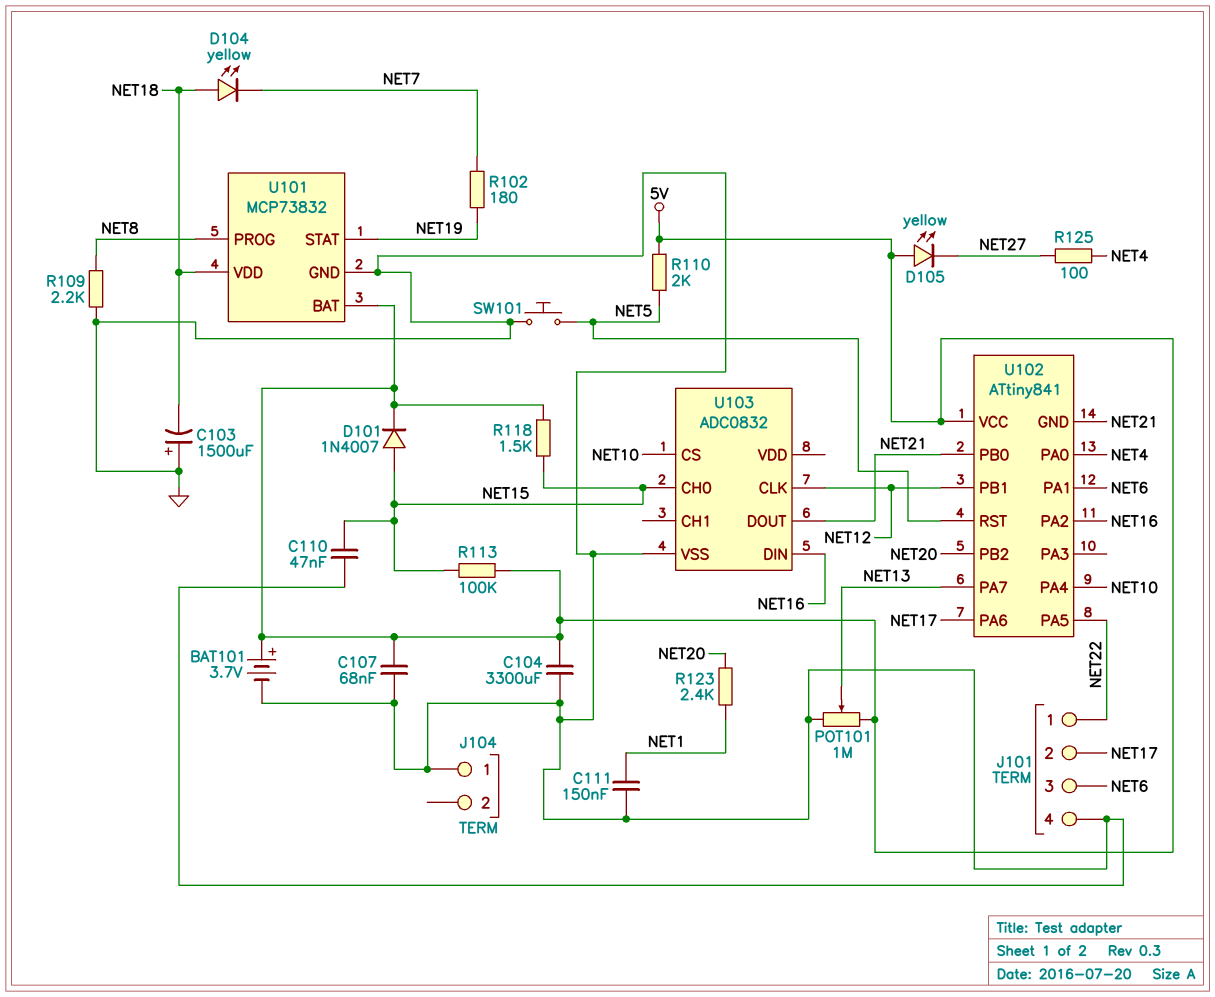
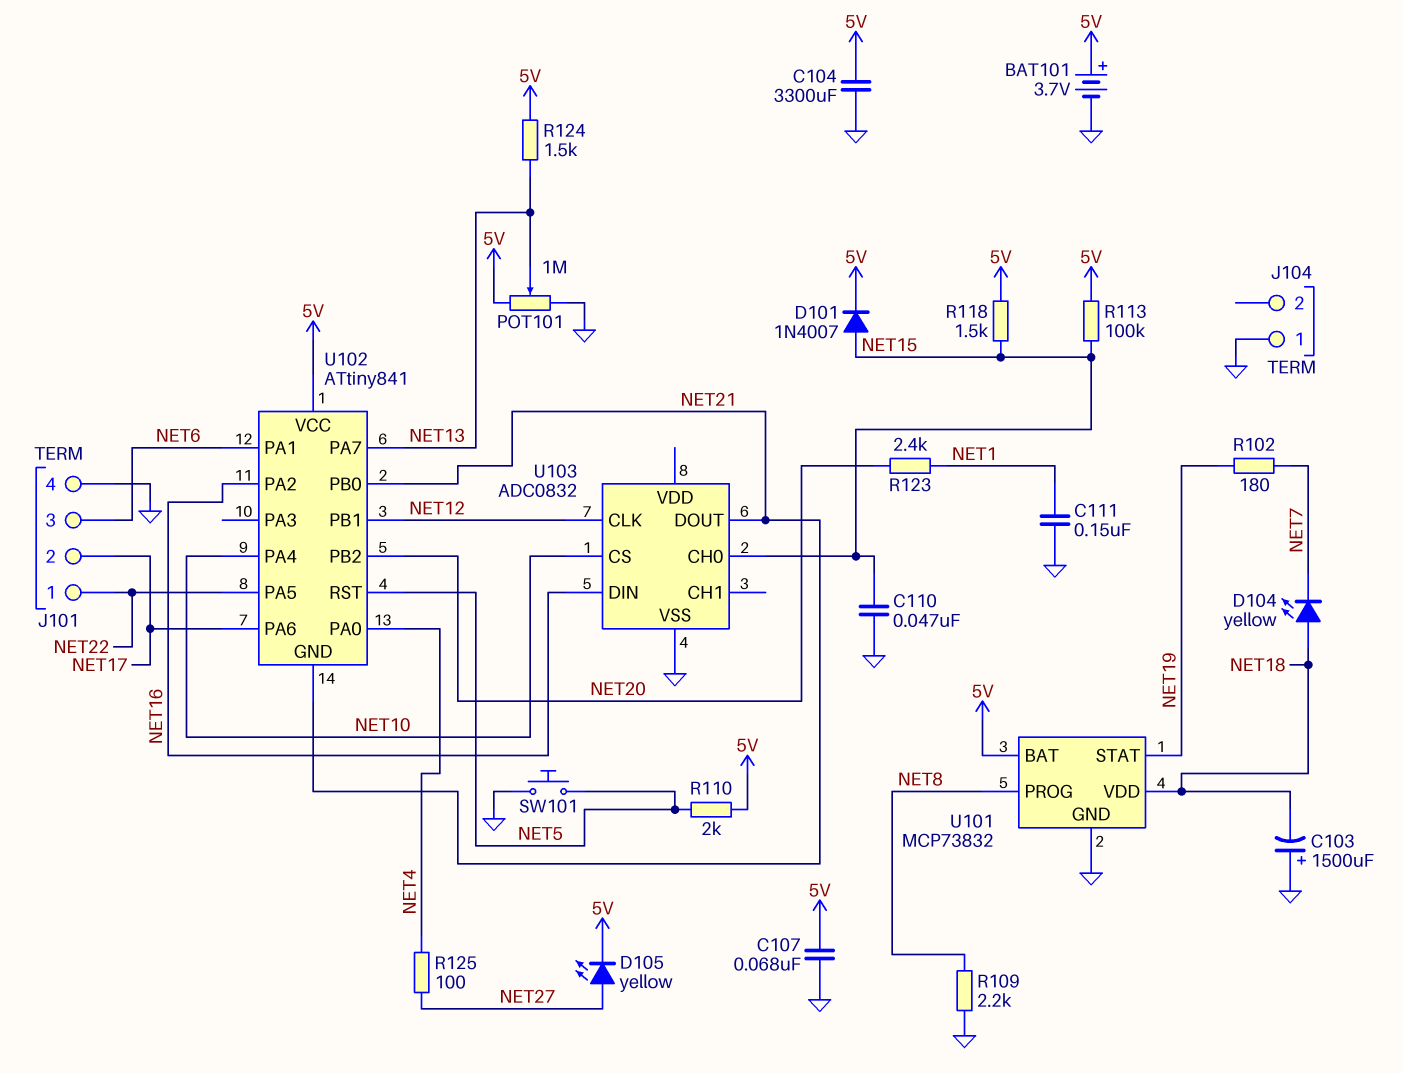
D105: LED yellow (A 5V, K NET27) -> LED yellow (A NET27, K 5V)
R124: none -> 1.5k (5V, NET13)

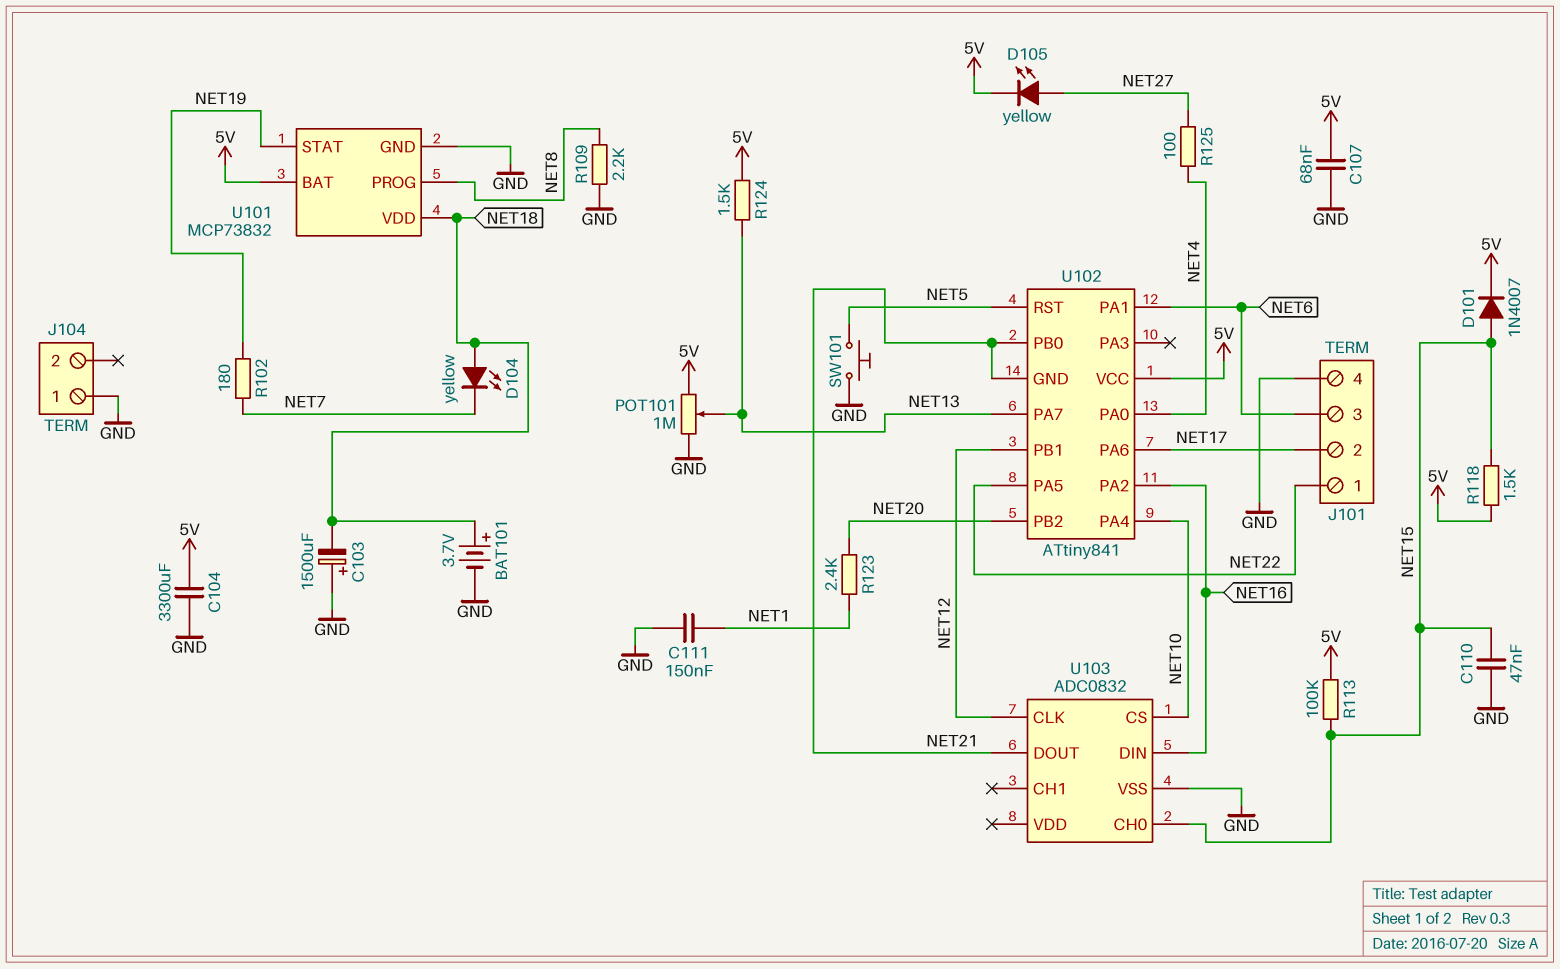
BAT101: 3.7V (plus 5V, minus GND) -> 3.7V (plus NET18, minus GND)
R110: 2k (5V, NET5) -> none

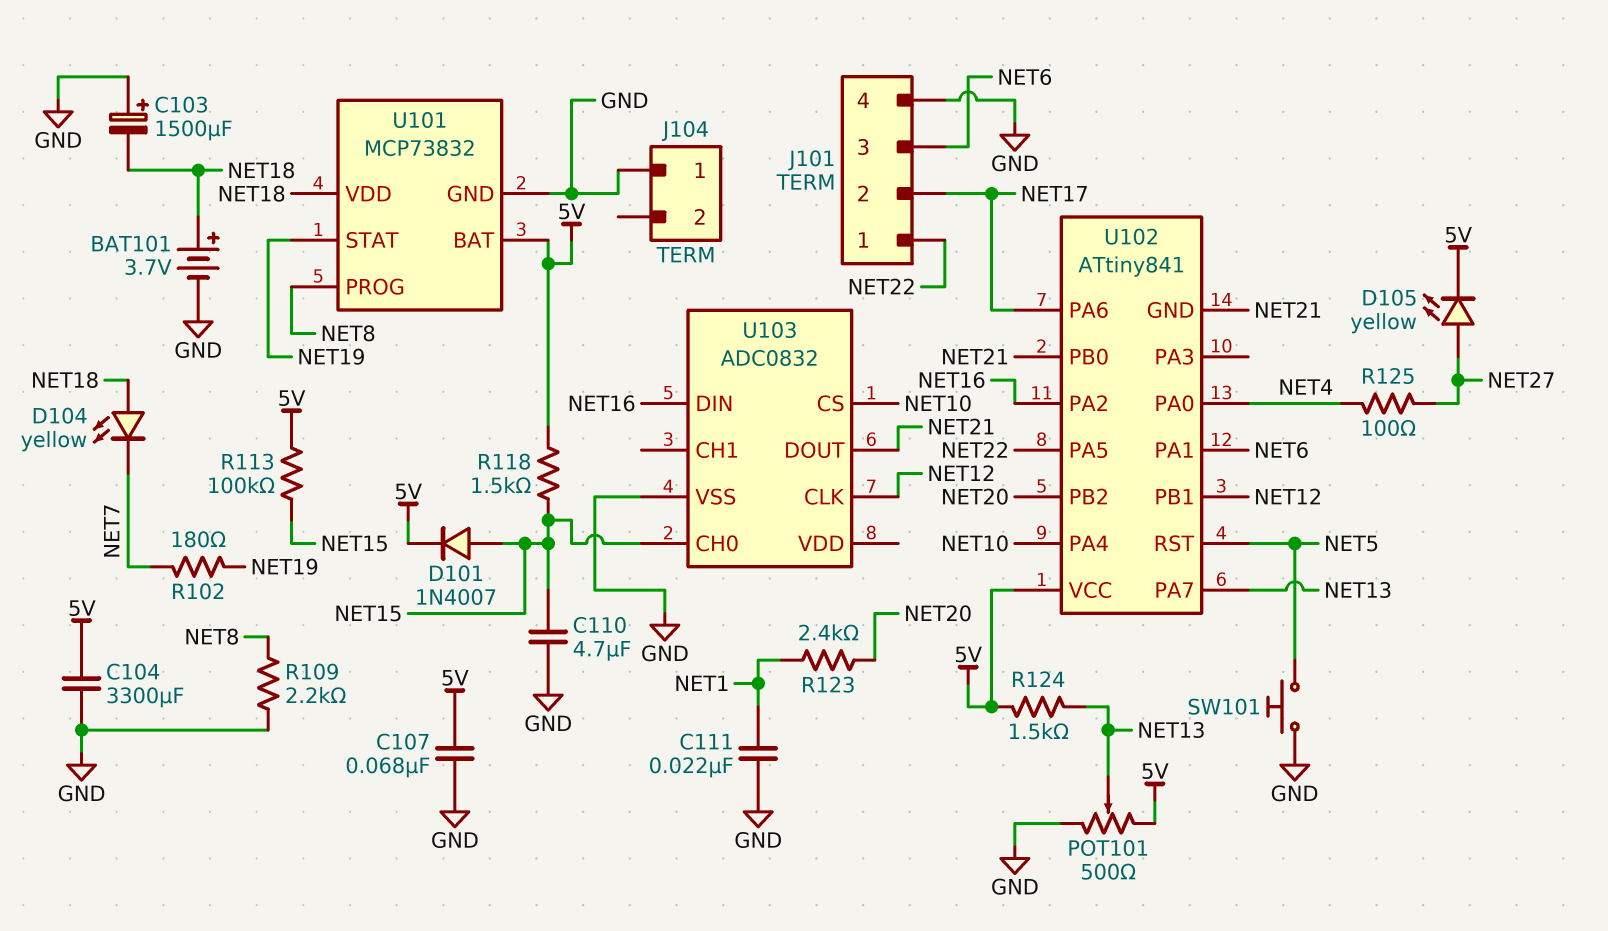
C110: 47nF (GND, NET15) -> 4.7uF (GND, NET15)
C111: 150nF (GND, NET1) -> 22nF (GND, NET1)
POT101: 1M (5V, GND, wiper NET13) -> 500 (5V, GND, wiper NET13)

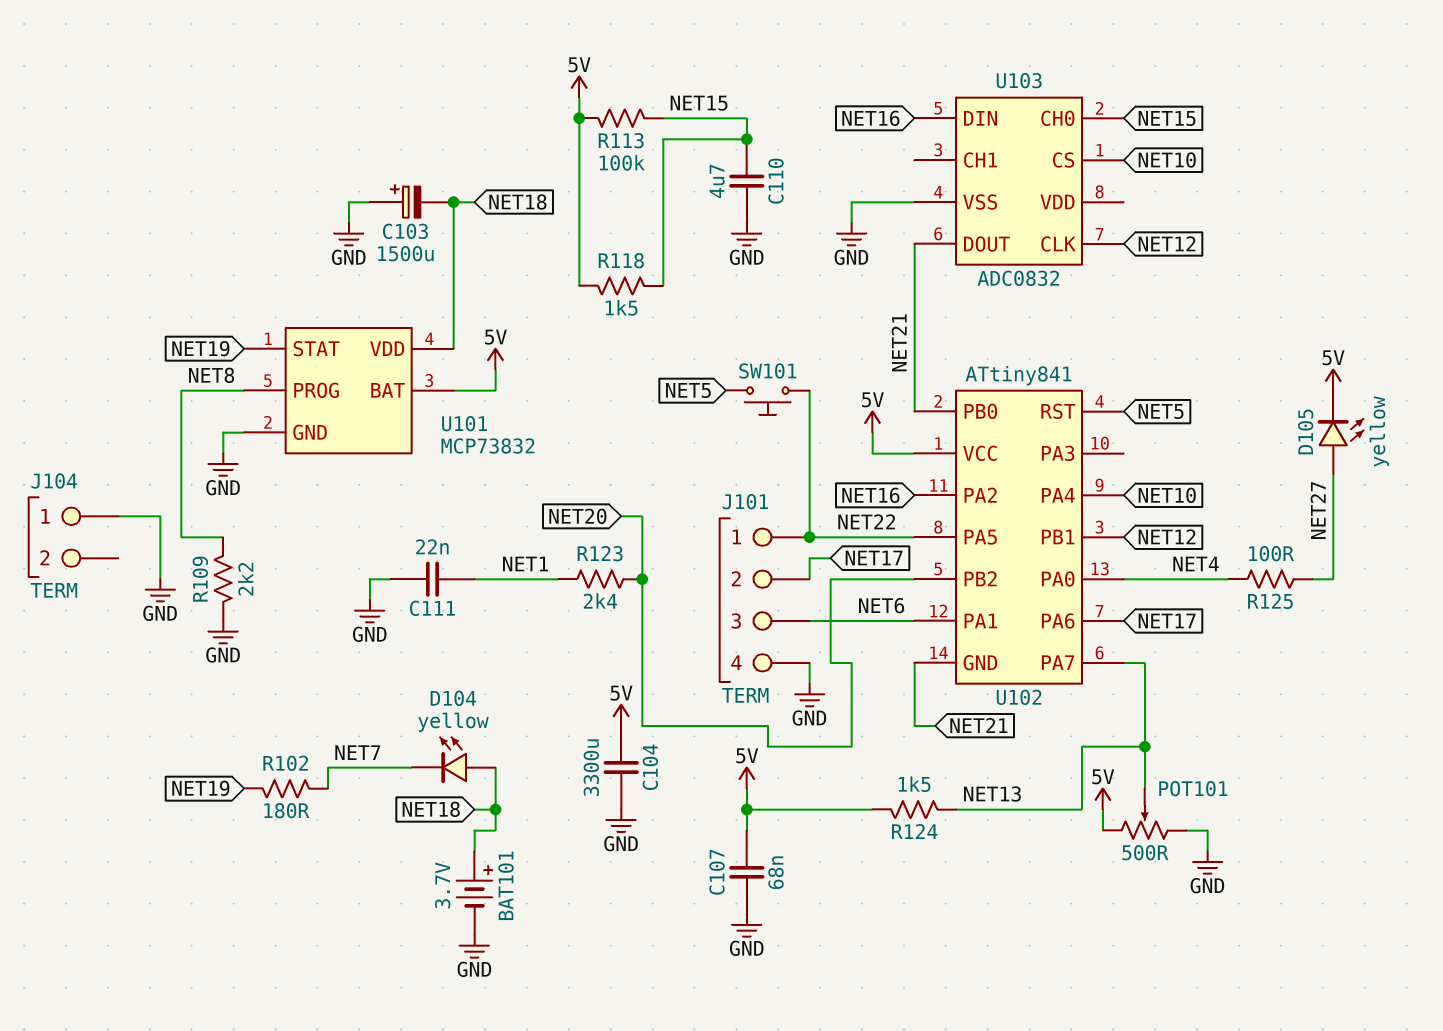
D101: diode 1N4007 (A NET15, K 5V) -> none
SW101: button (GND, NET5) -> button (NET5, NET22)

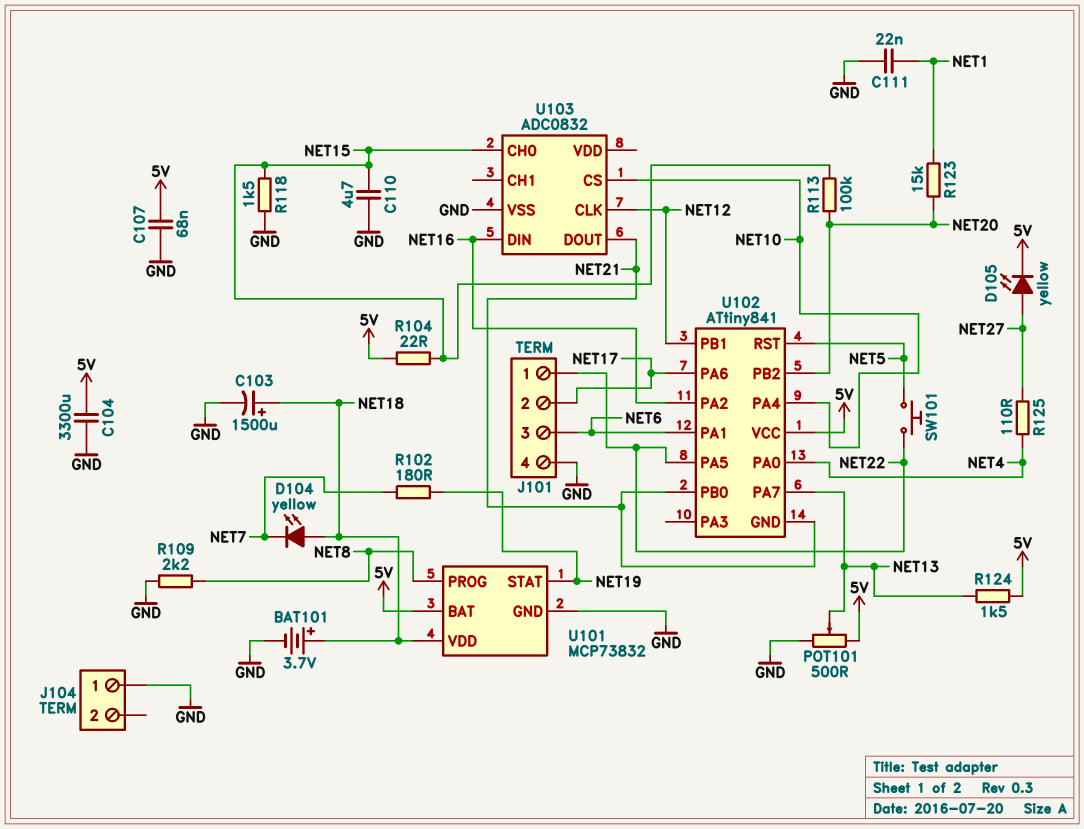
C103: 1500uF (plus GND, minus NET18) -> 1500uF (plus NET18, minus GND)
R104: none -> 22 (5V, NET15)
R113: 100k (5V, NET15) -> 100k (NET15, NET20)
R118: 1.5k (5V, NET15) -> 1.5k (GND, NET15)
R123: 2.4k (NET1, NET20) -> 15k (NET1, NET20)
R125: 100 (NET4, NET27) -> 110 (NET4, NET27)

